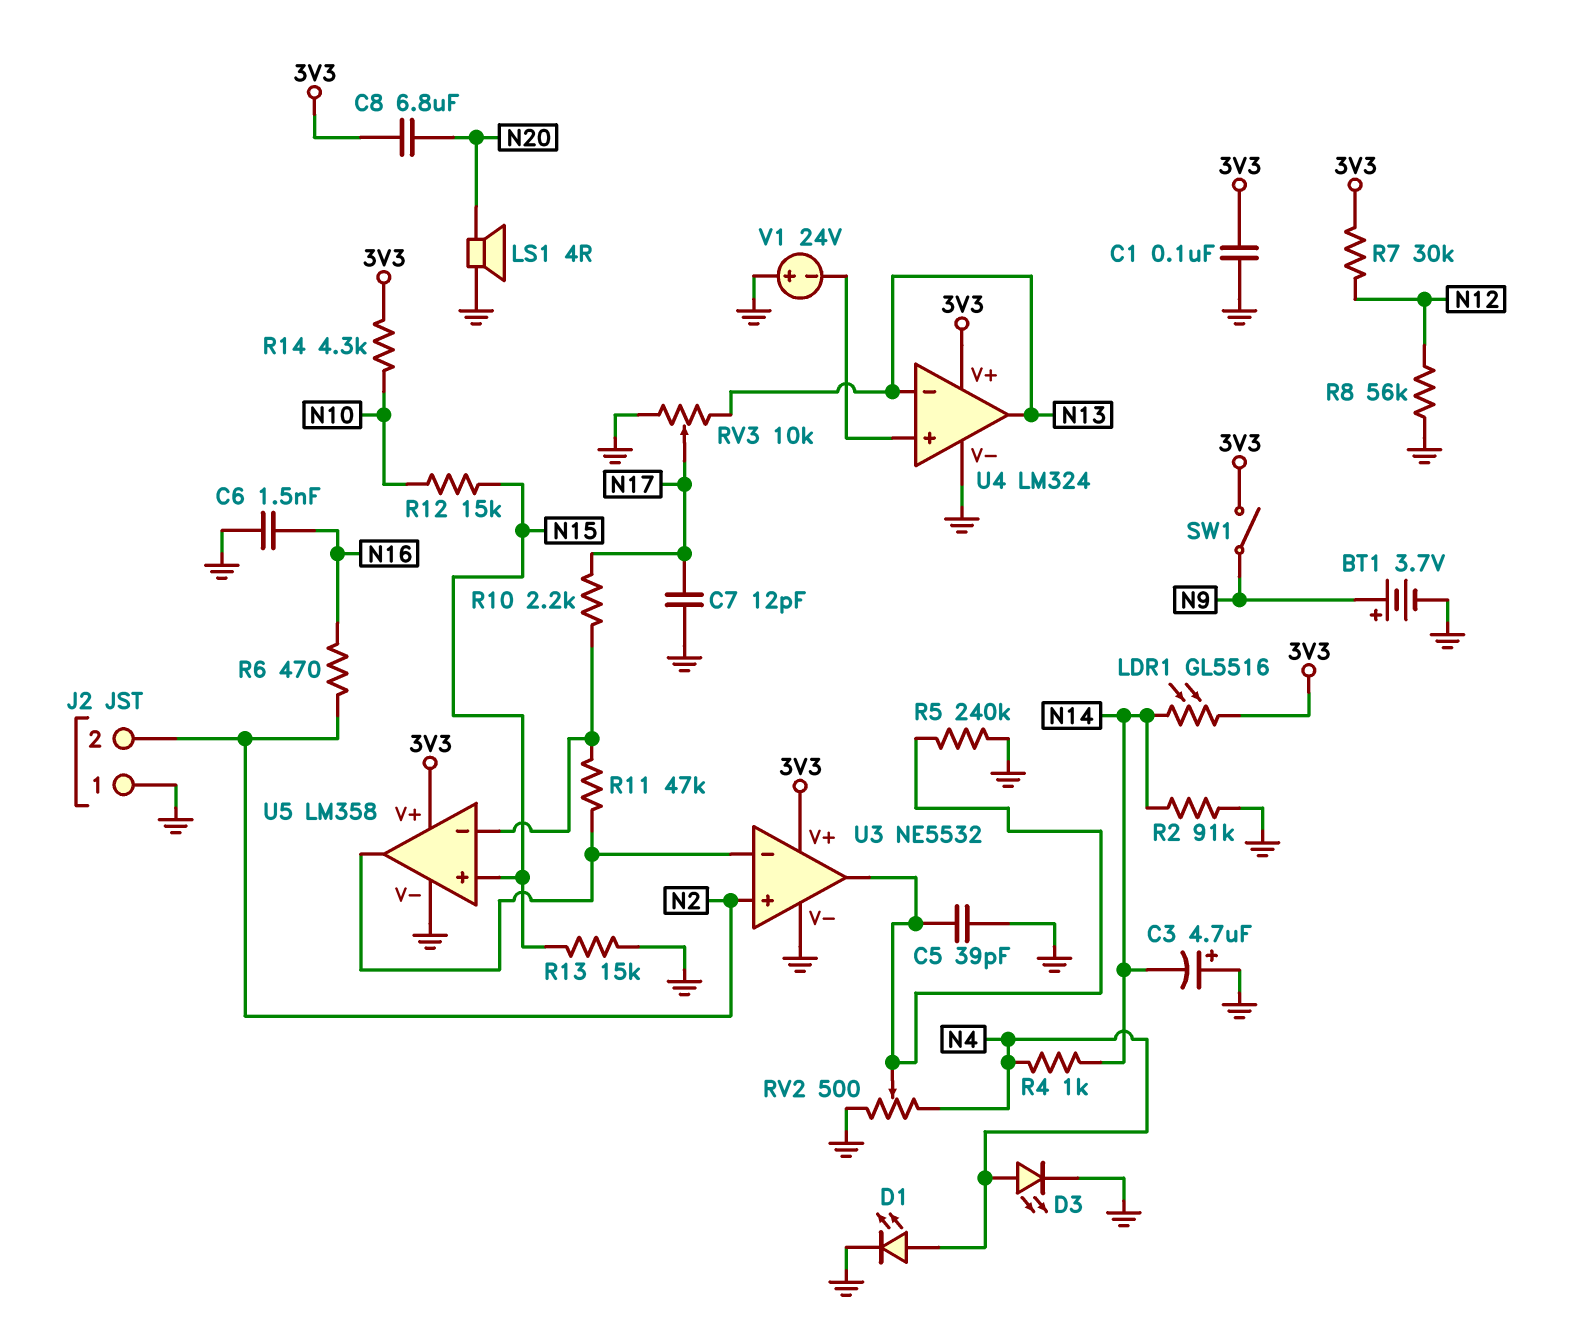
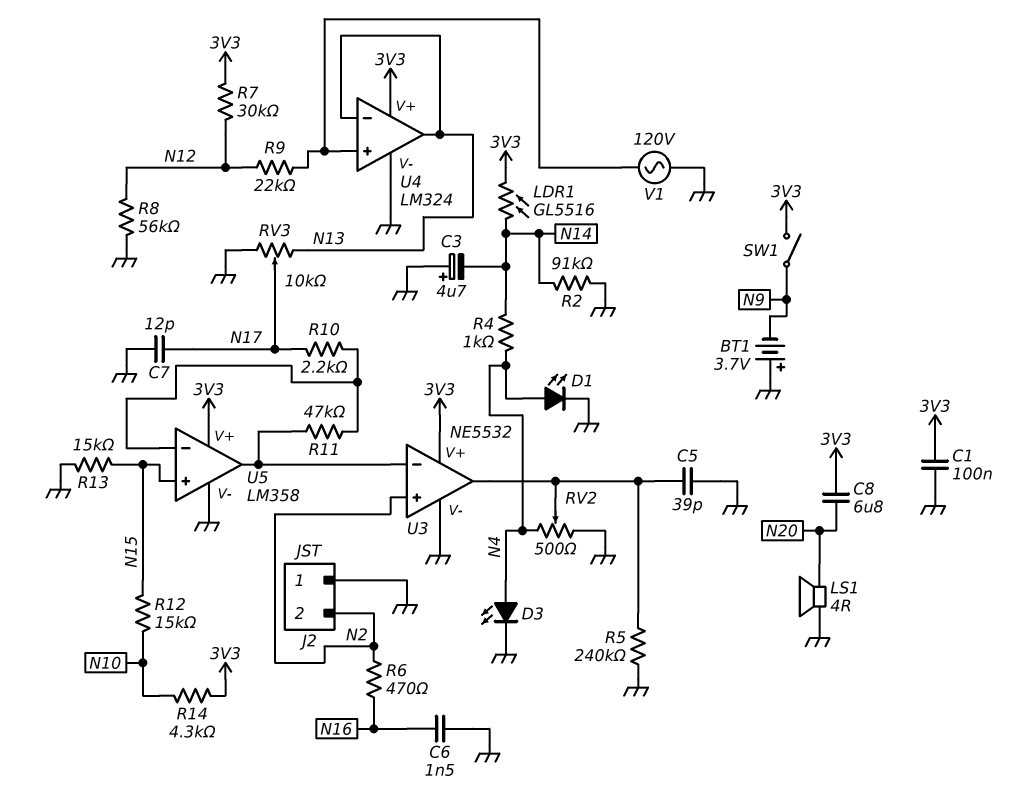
BT1: 3.7V (plus N9, minus GND) -> 3.7V (plus GND, minus N9)
R9: none -> 22k (N12, U4/in+)
V1: 24V (plus GND, minus U4/in+) -> AC 120V (GND, U4/in+)

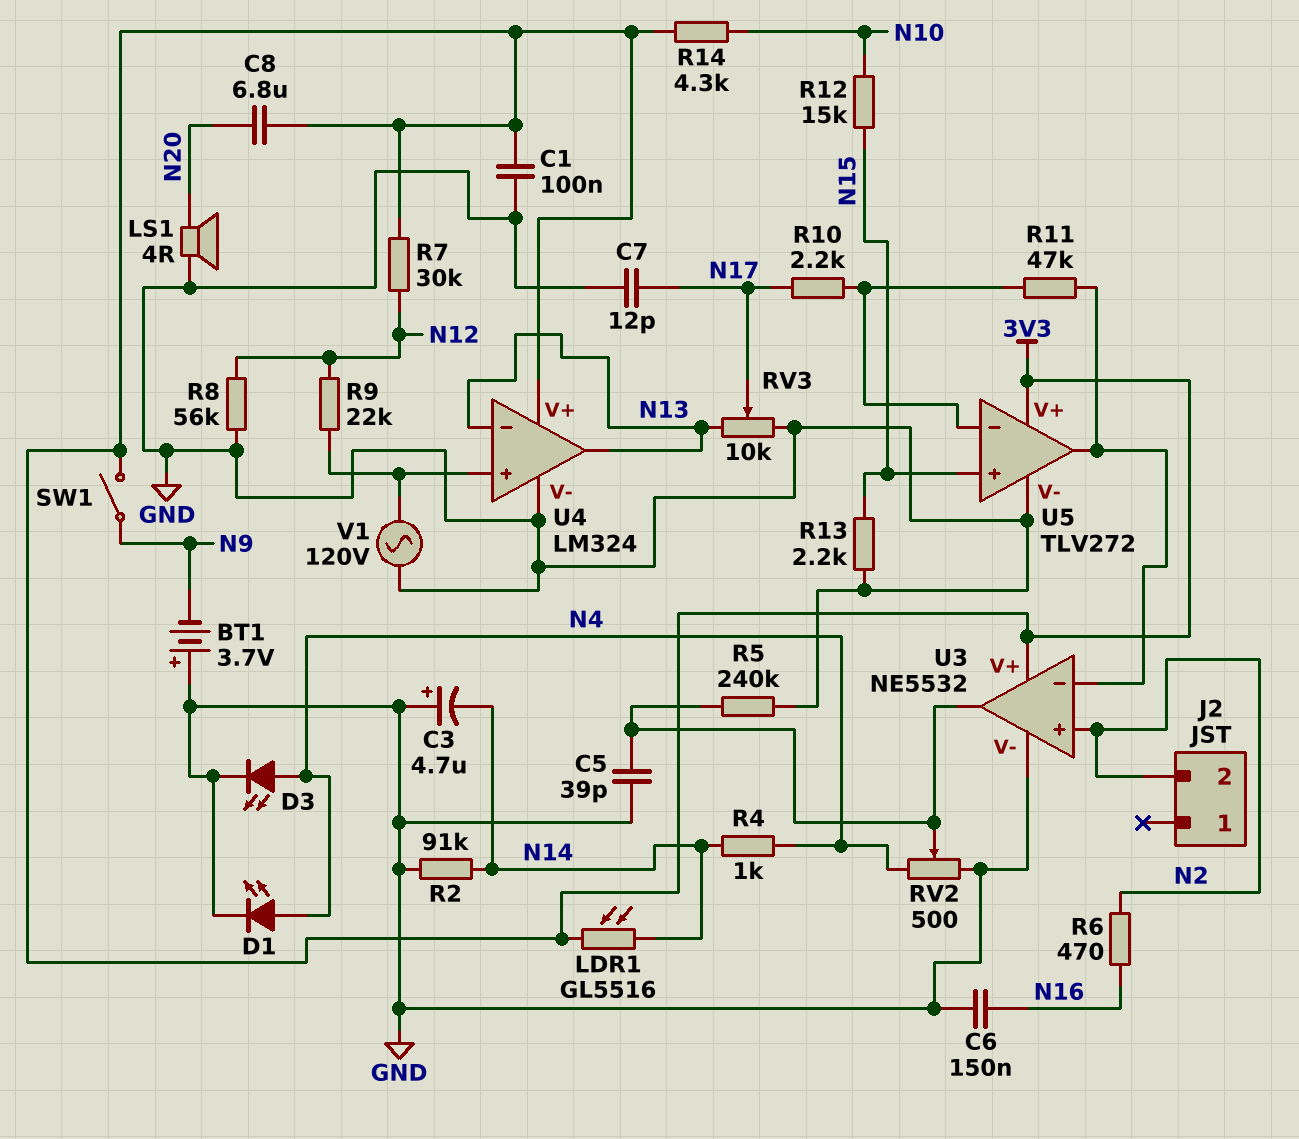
C6: 1.5nF (GND, N16) -> 150nF (GND, N16)
J2 pin 1: GND -> none
R13: 15k (GND, N15) -> 2.2k (GND, N15)
U5: LM358 -> TLV272

